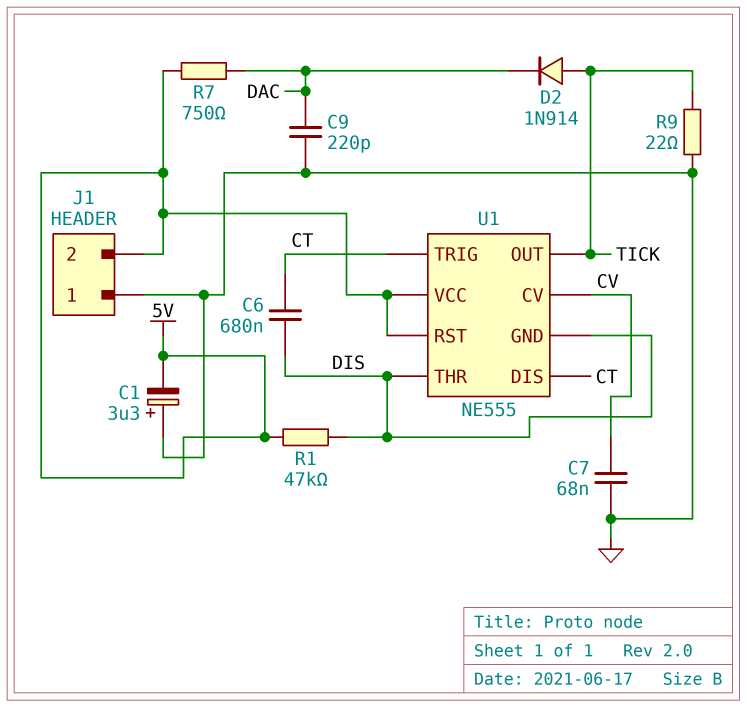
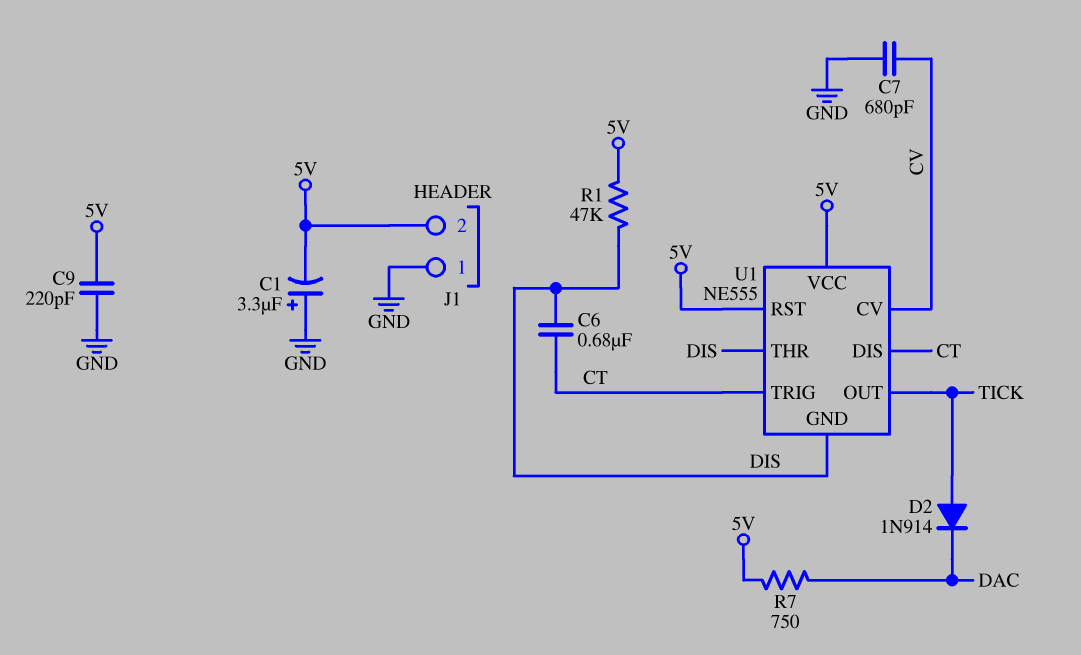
C7: 68nF (CV, GND) -> 680pF (CV, GND)
C9: 220pF (DAC, GND) -> 220pF (5V, GND)
R9: 22 (GND, TICK) -> none

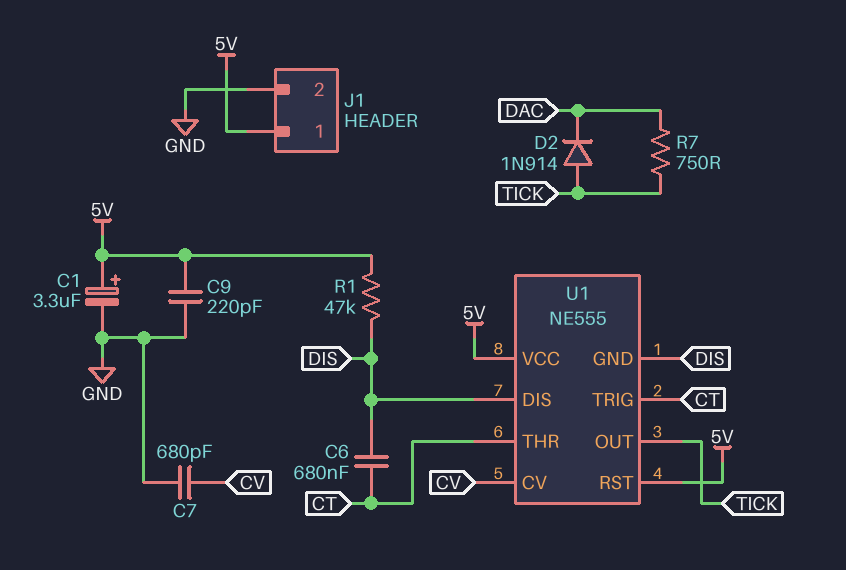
C1: 3.3uF (plus GND, minus 5V) -> 3.3uF (plus 5V, minus GND)
J1 pin 1: GND -> 5V
J1 pin 2: 5V -> GND
R7: 750 (5V, DAC) -> 750 (DAC, TICK)
U1 pin DIS: CT -> DIS
U1 pin THR: DIS -> CT

